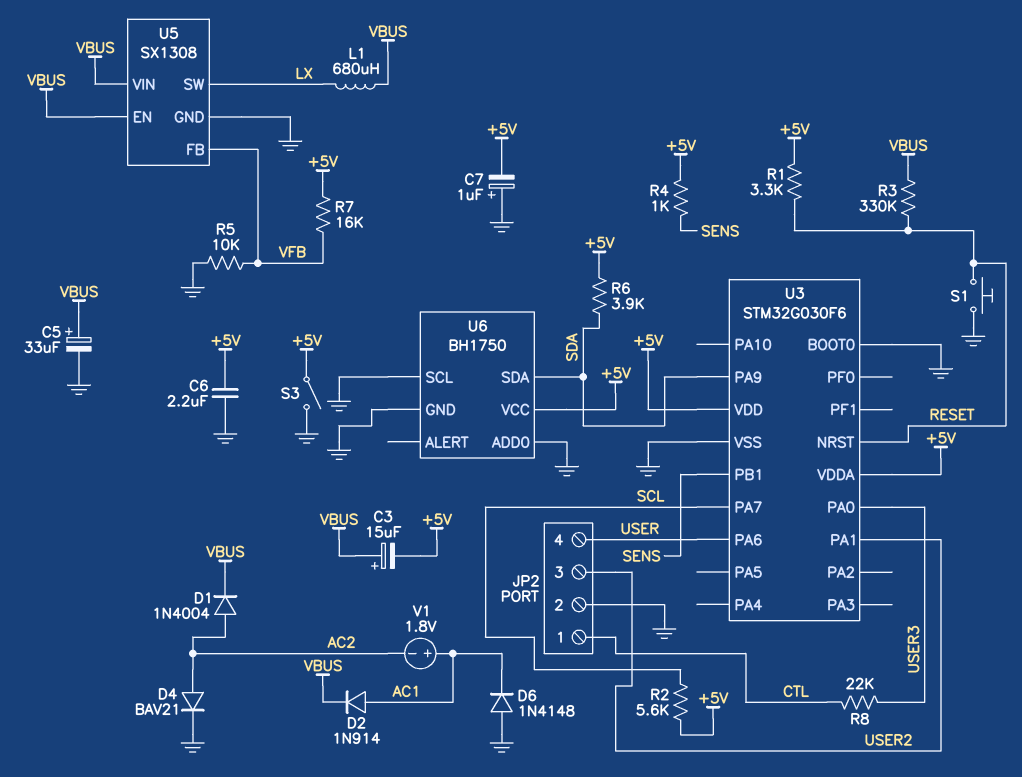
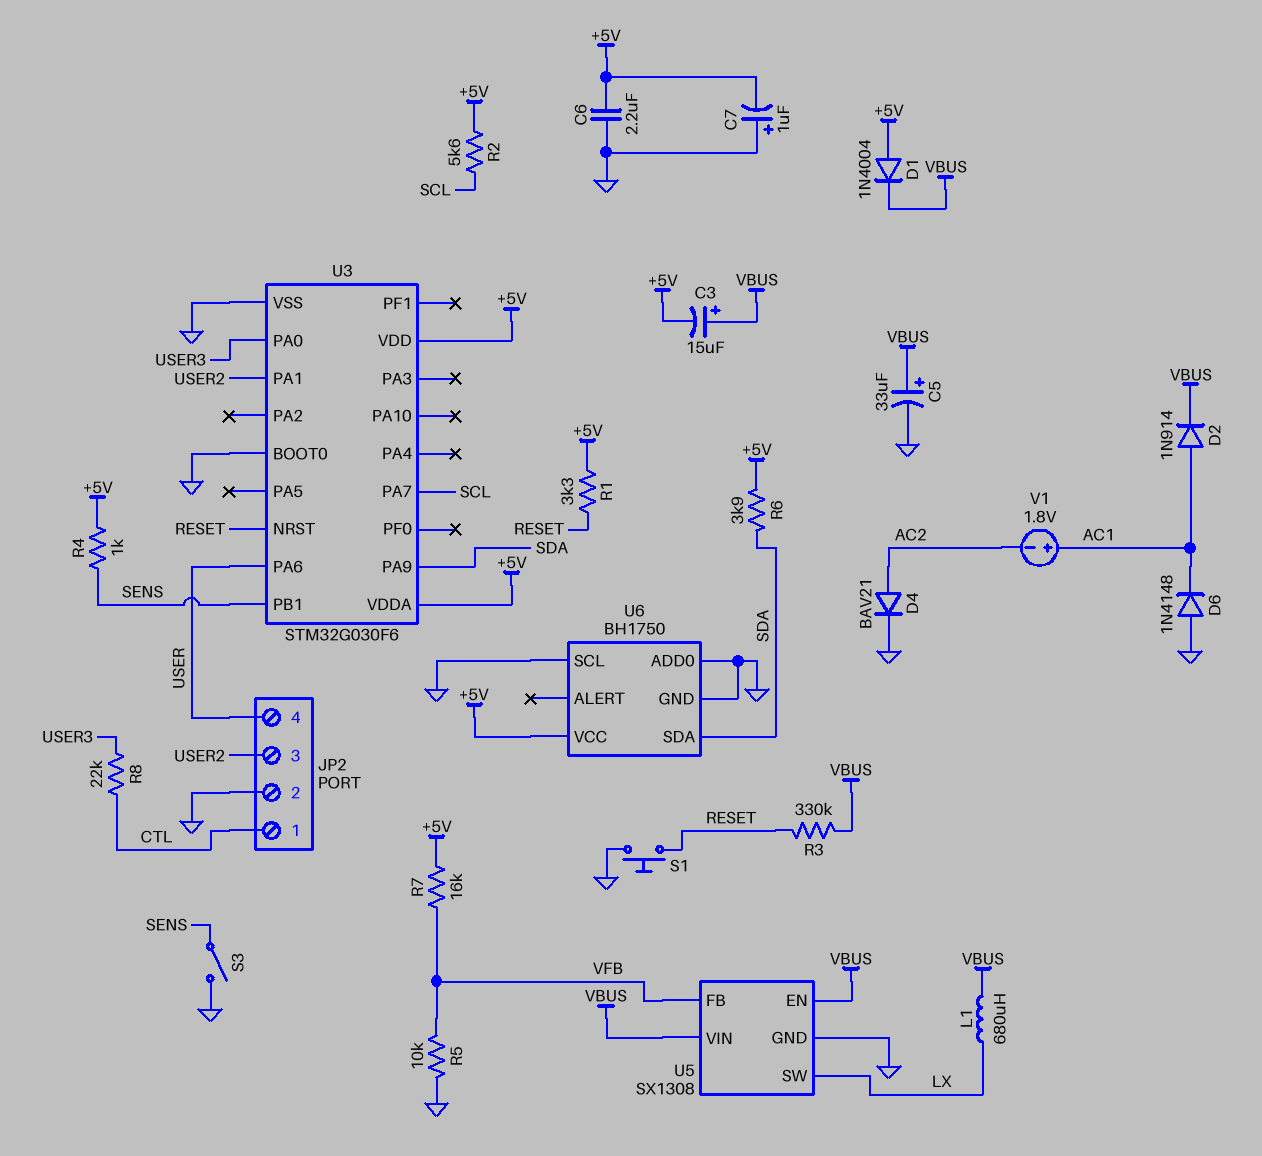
D1: diode 1N4004 (A AC2, K VBUS) -> diode 1N4004 (A +5V, K VBUS)
S3: switch (+5V, GND) -> switch (GND, SENS)

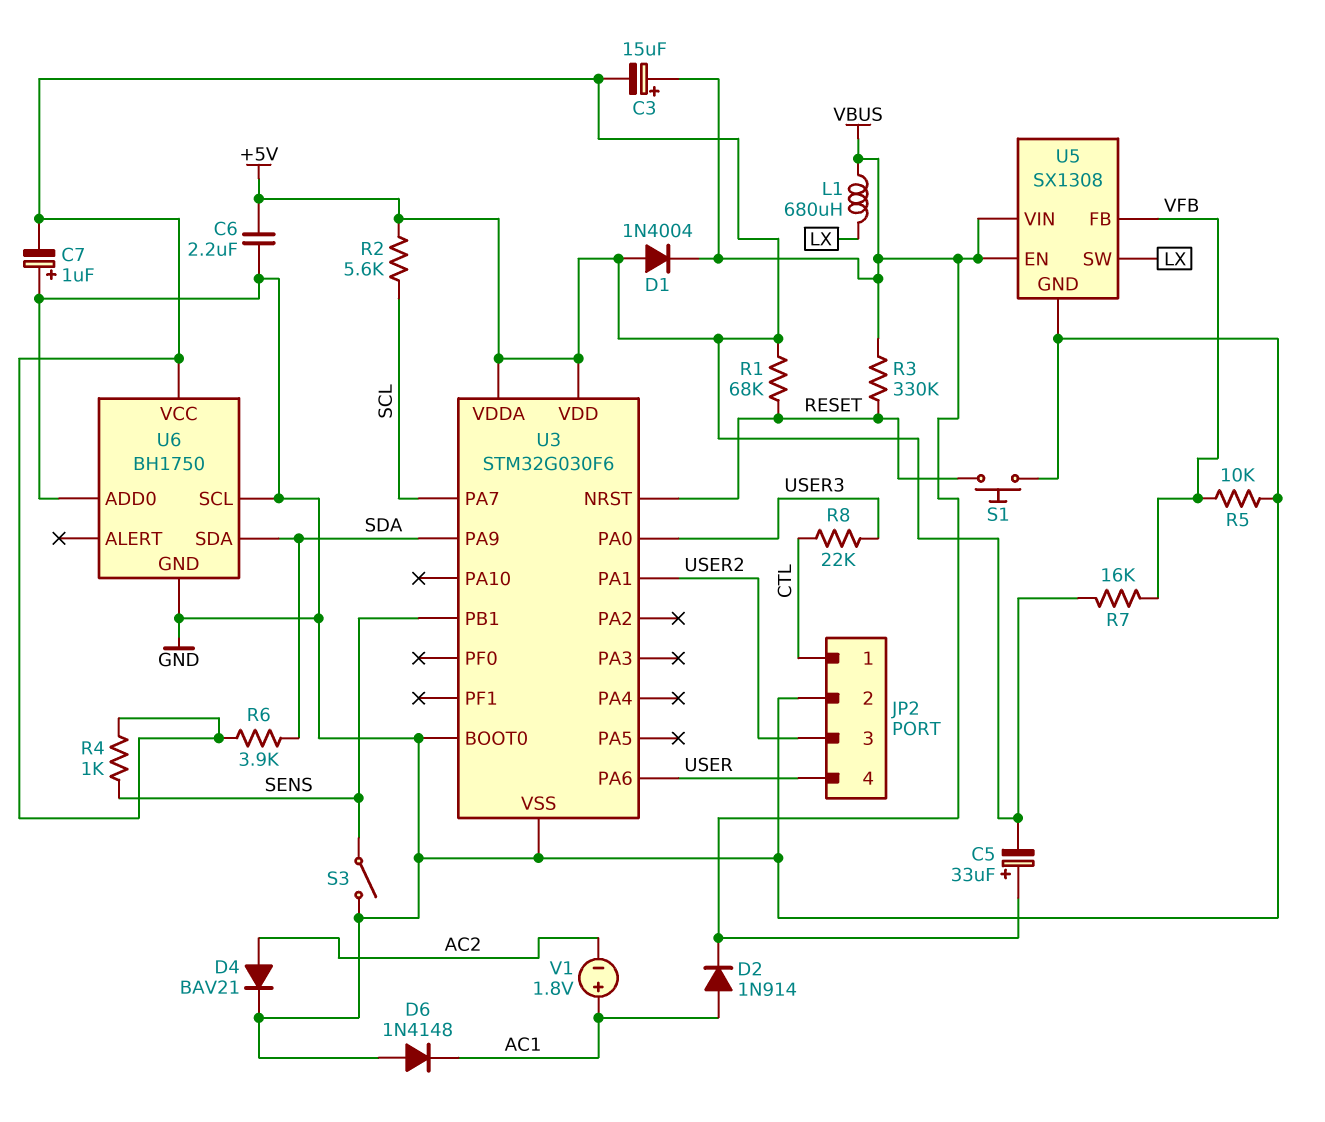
C5: 33uF (plus VBUS, minus GND) -> 33uF (plus VBUS, minus +5V)
R1: 3.3k (+5V, RESET) -> 68k (+5V, RESET)

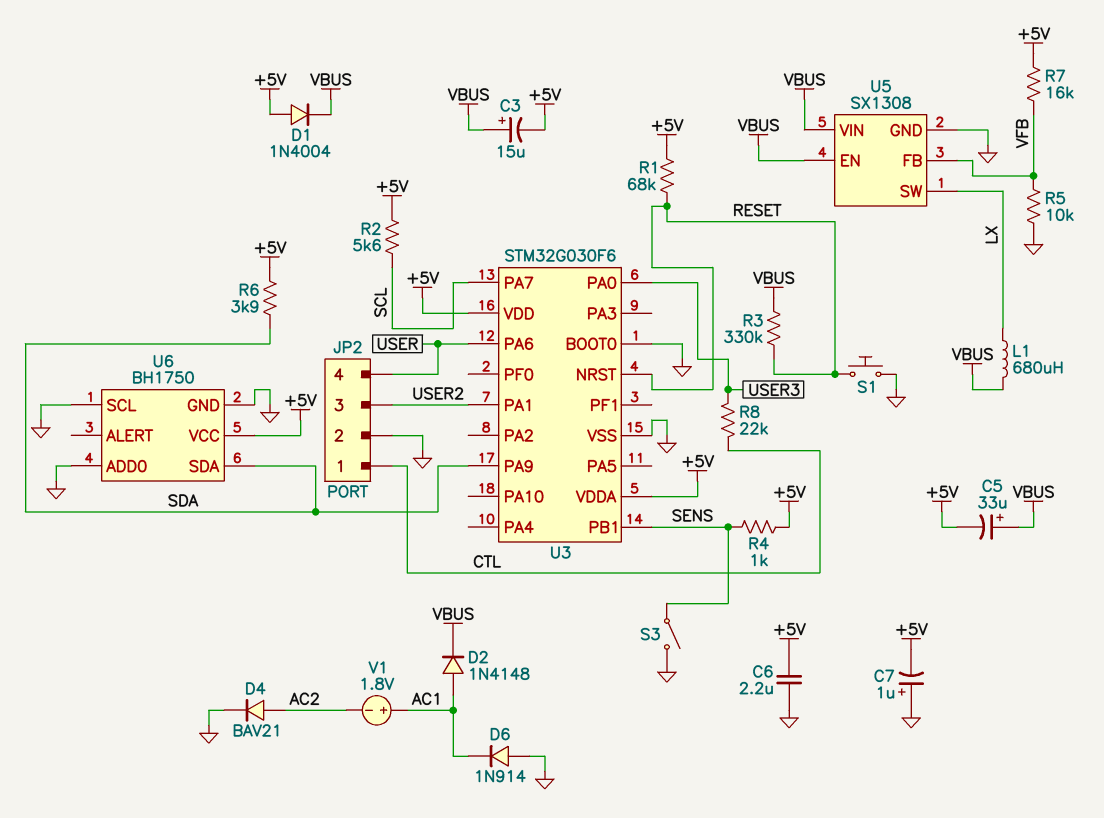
D2: diode 1N914 (A AC1, K VBUS) -> diode 1N4148 (A AC1, K VBUS)
D6: diode 1N4148 (A GND, K AC1) -> diode 1N914 (A GND, K AC1)

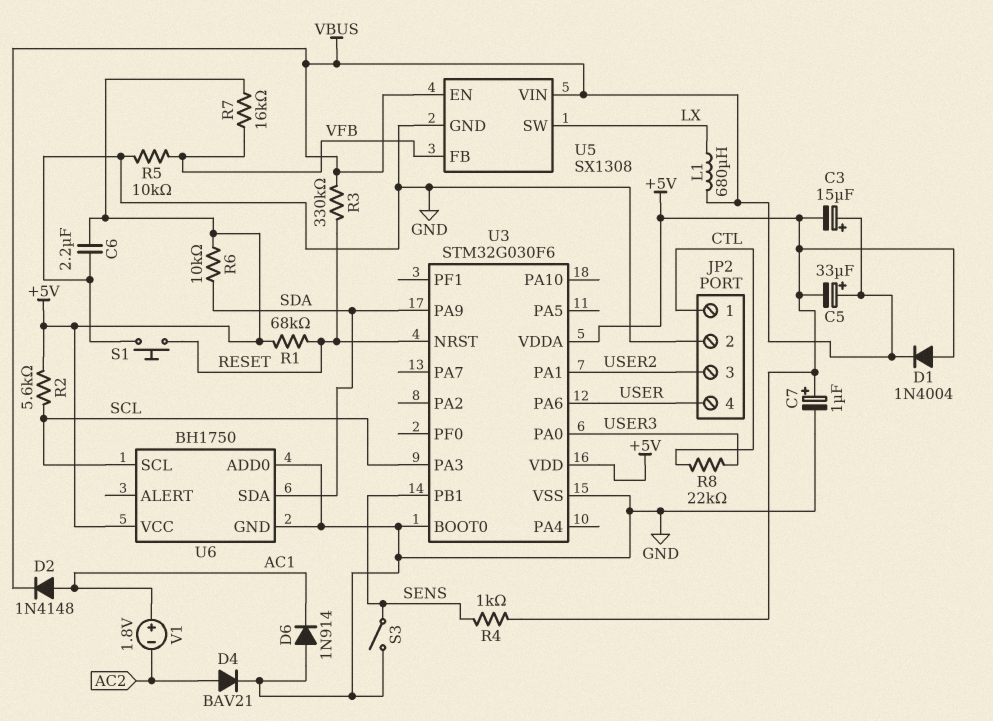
C7: 1uF (plus GND, minus +5V) -> 1uF (plus +5V, minus GND)
R6: 3.9k (+5V, SDA) -> 10k (+5V, SDA)
U3 pin PA3: none -> SCL
U3 pin PA7: SCL -> none
U6 pin SCL: GND -> SCL

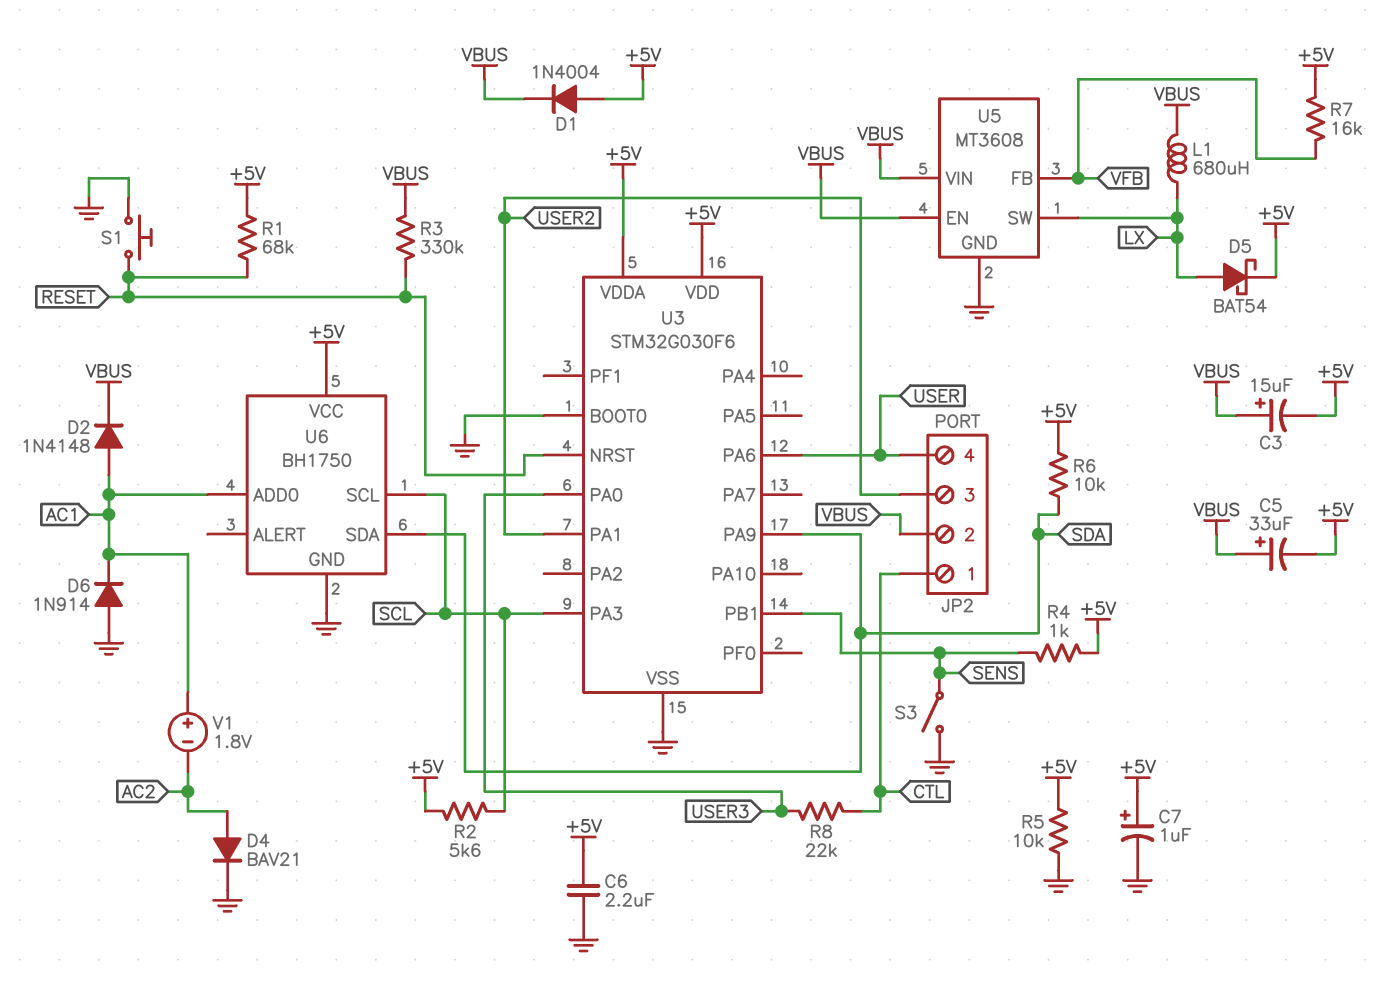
D5: none -> schottky BAT54 (A LX, K +5V)
JP2 pin 2: GND -> VBUS
R5: 10k (GND, VFB) -> 10k (+5V, GND)
U5: SX1308 -> MT3608
U6 pin ADD0: GND -> AC1

